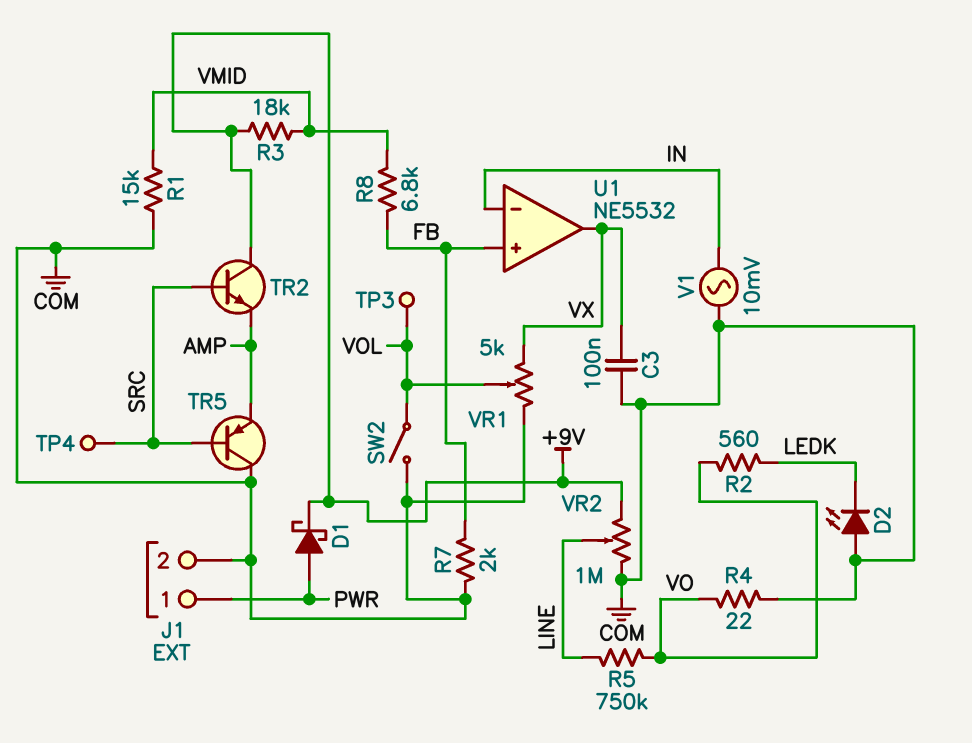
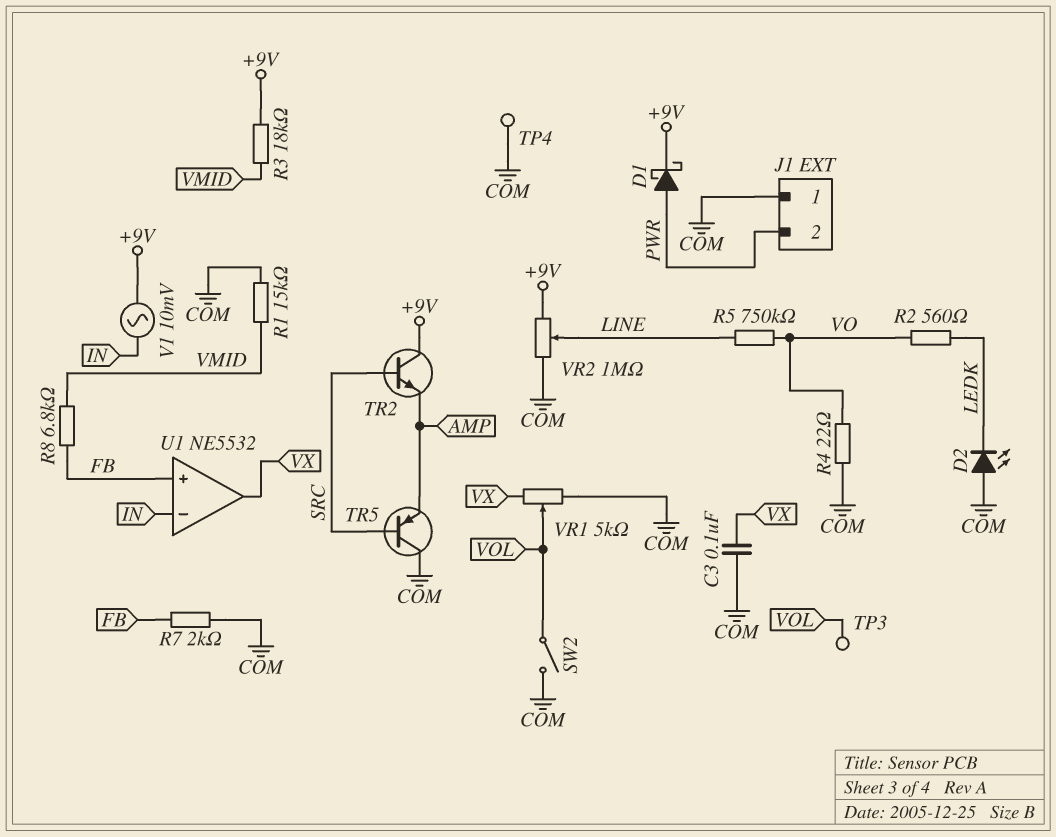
J1 pin 1: PWR -> COM
J1 pin 2: COM -> PWR
TP4: test point (SRC) -> test point (COM)
V1: AC 10mV (COM, IN) -> AC 10mV (+9V, IN)

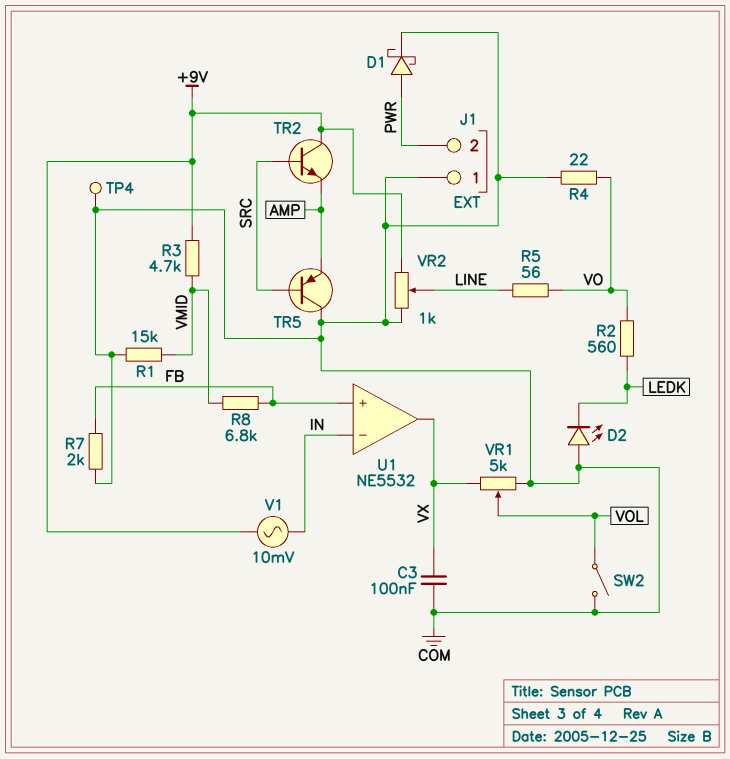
D1: schottky (A PWR, K +9V) -> schottky (A PWR, K COM)
R3: 18k (+9V, VMID) -> 4.7k (+9V, VMID)
R5: 750k (LINE, VO) -> 56 (LINE, VO)
TP3: test point (VOL) -> none
VR2: 1M (+9V, COM, wiper LINE) -> 1k (+9V, COM, wiper LINE)

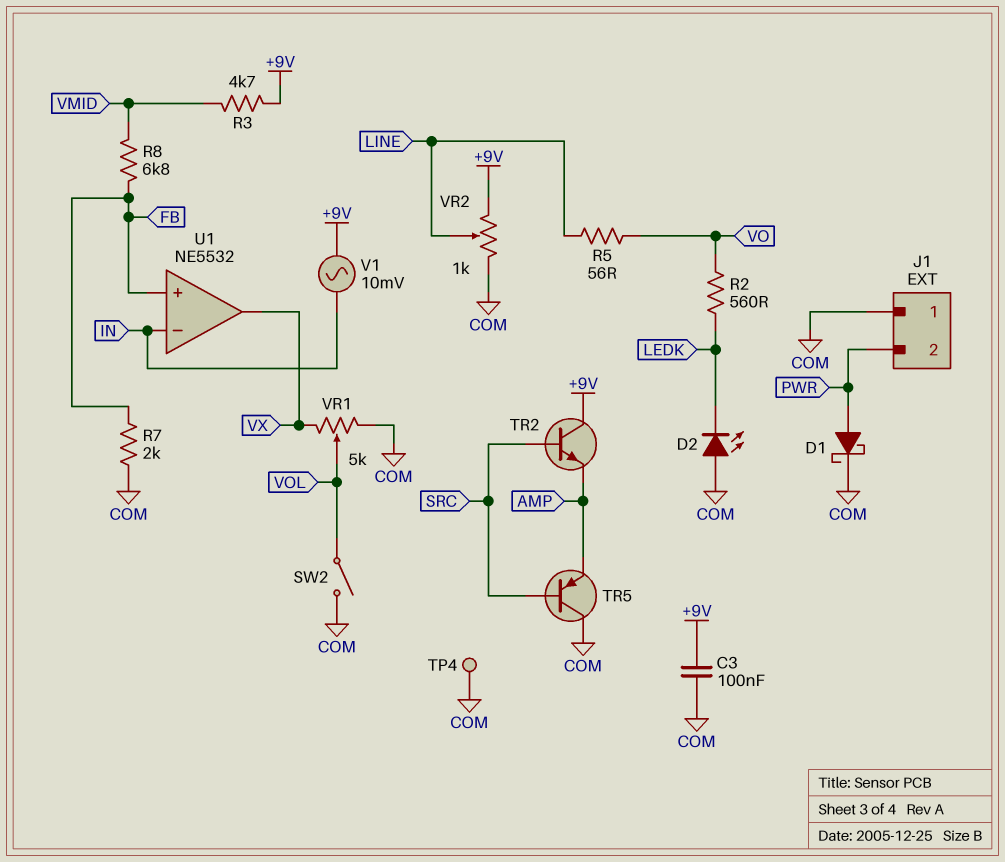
C3: 100nF (COM, VX) -> 100nF (+9V, COM)
R1: 15k (COM, VMID) -> none
R4: 22 (COM, VO) -> none

